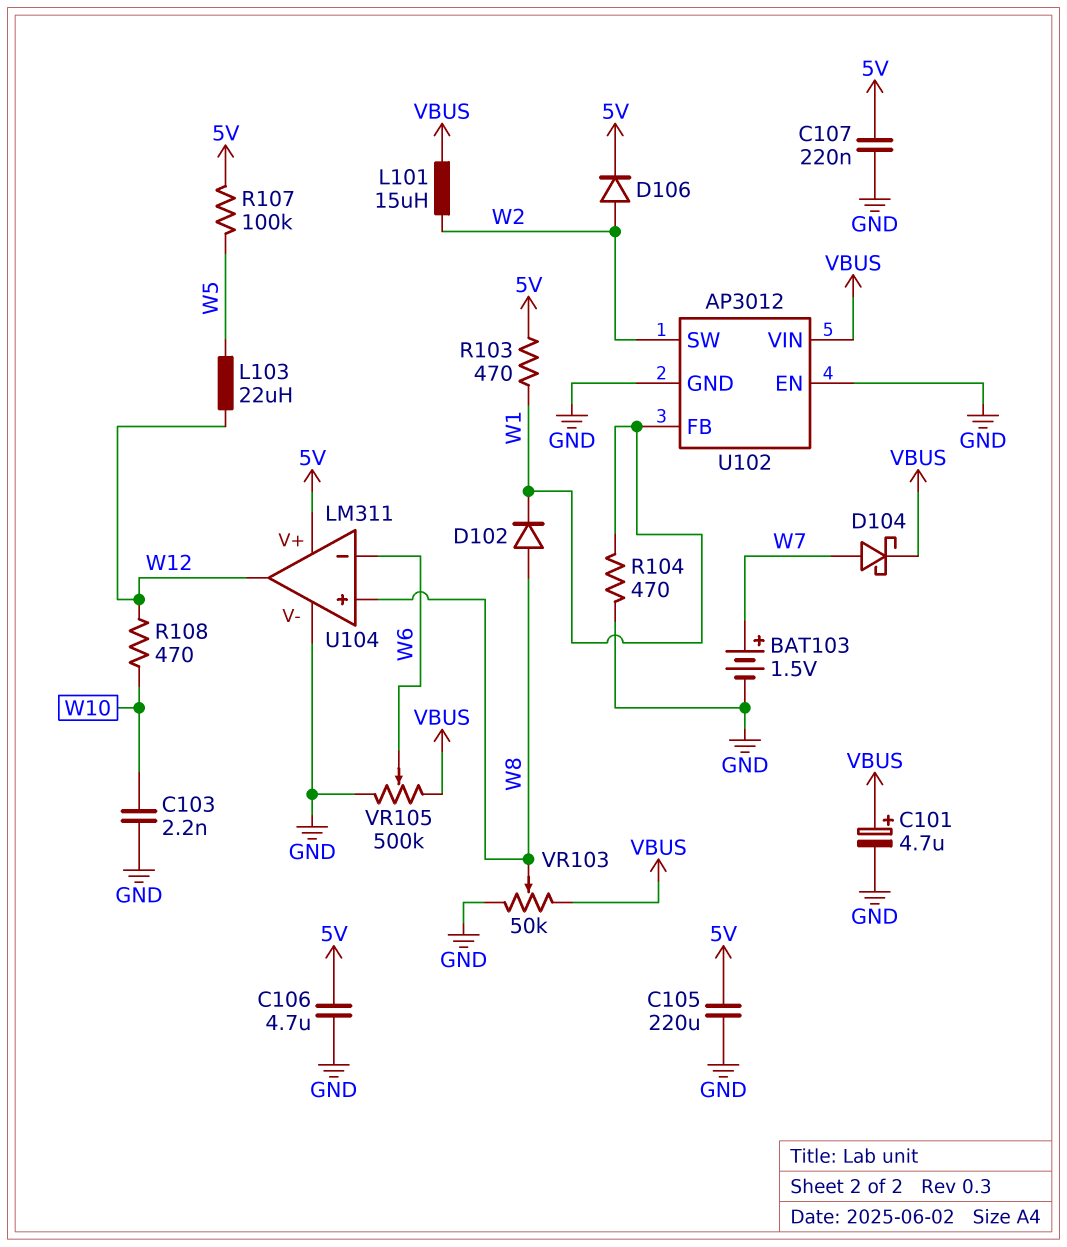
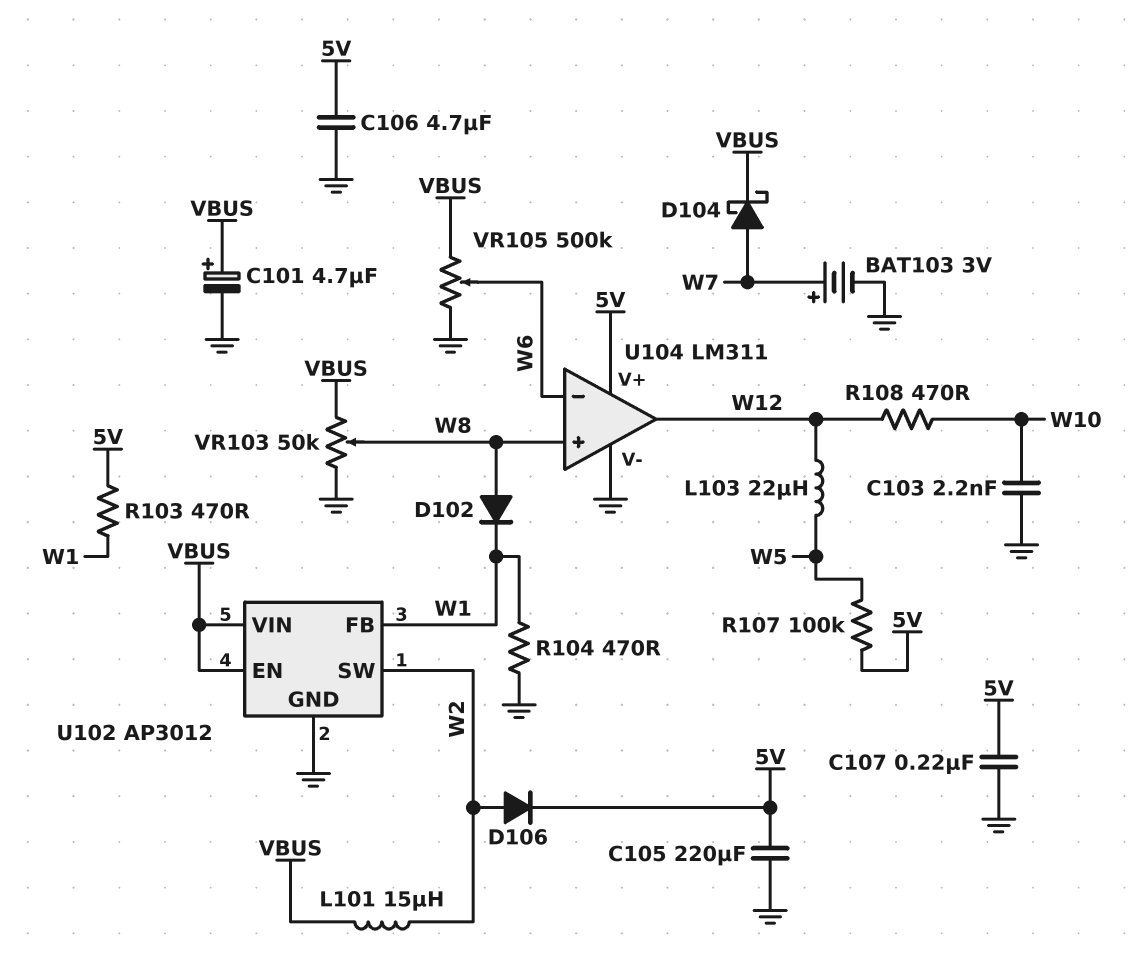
BAT103: 1.5V (plus W7, minus GND) -> 3V (plus W7, minus GND)
U102 pin EN: GND -> VBUS

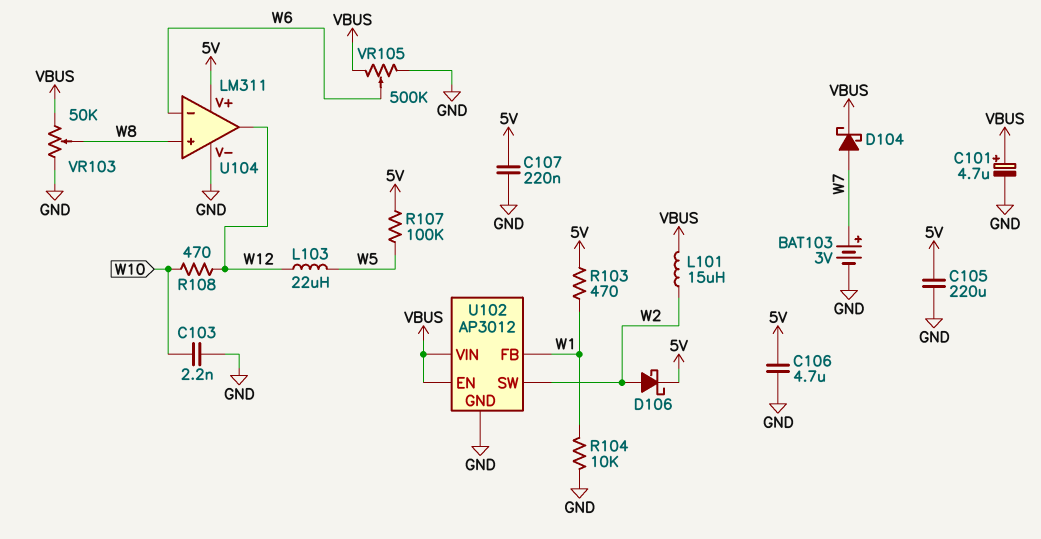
D102: diode (A W8, K W1) -> none
D106: diode (A W2, K 5V) -> schottky (A W2, K 5V)
R104: 470 (GND, W1) -> 10k (GND, W1)

